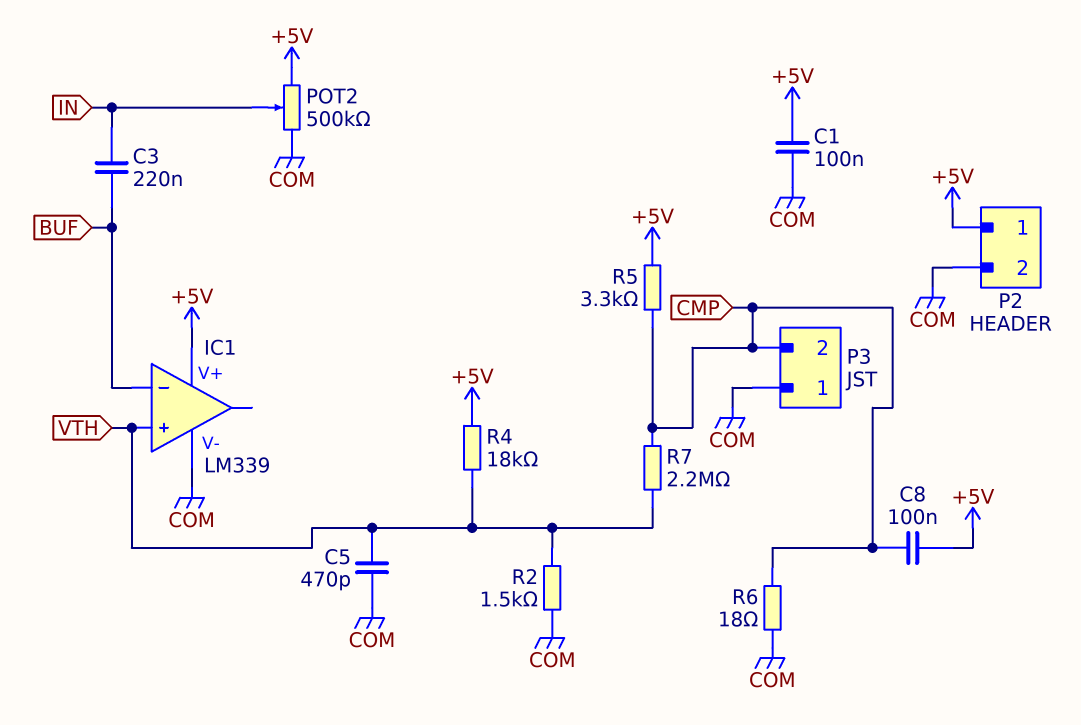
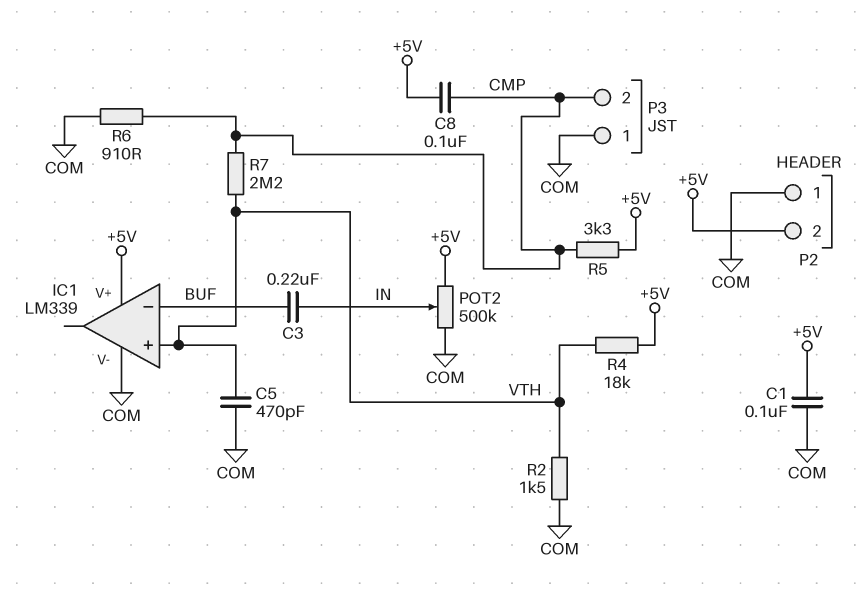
P2 pin 1: +5V -> COM
P2 pin 2: COM -> +5V
R6: 18 (CMP, COM) -> 910 (CMP, COM)

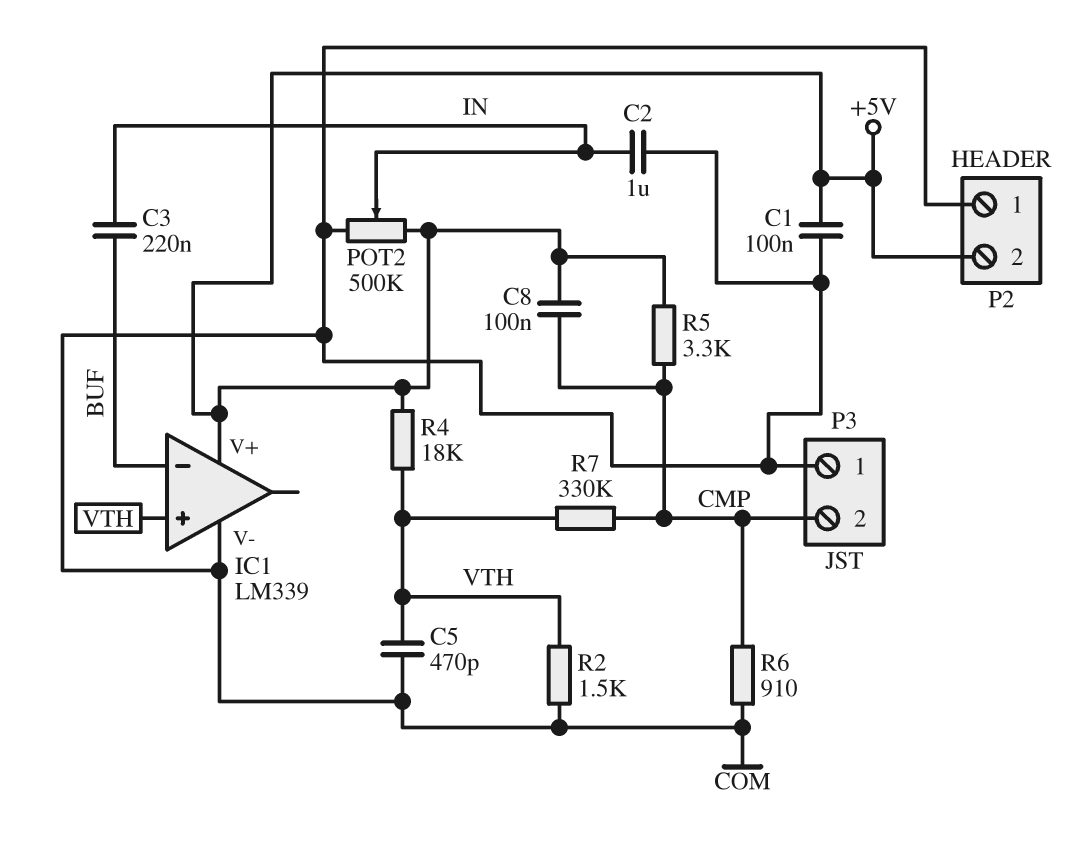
C2: none -> 1uF (COM, IN)
R7: 2.2M (CMP, VTH) -> 330k (CMP, VTH)

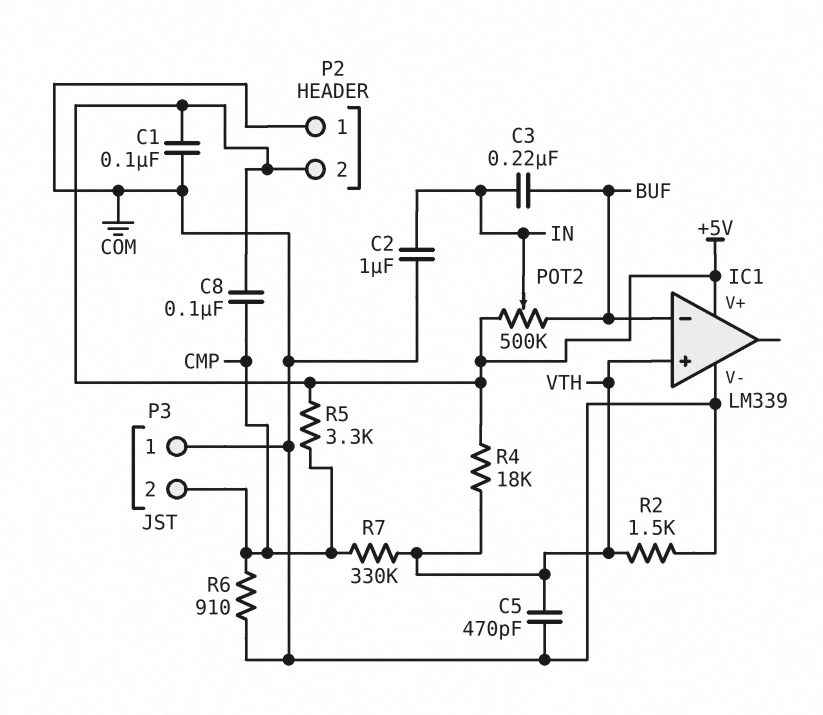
POT2: 500k (+5V, COM, wiper IN) -> 500k (+5V, BUF, wiper IN)

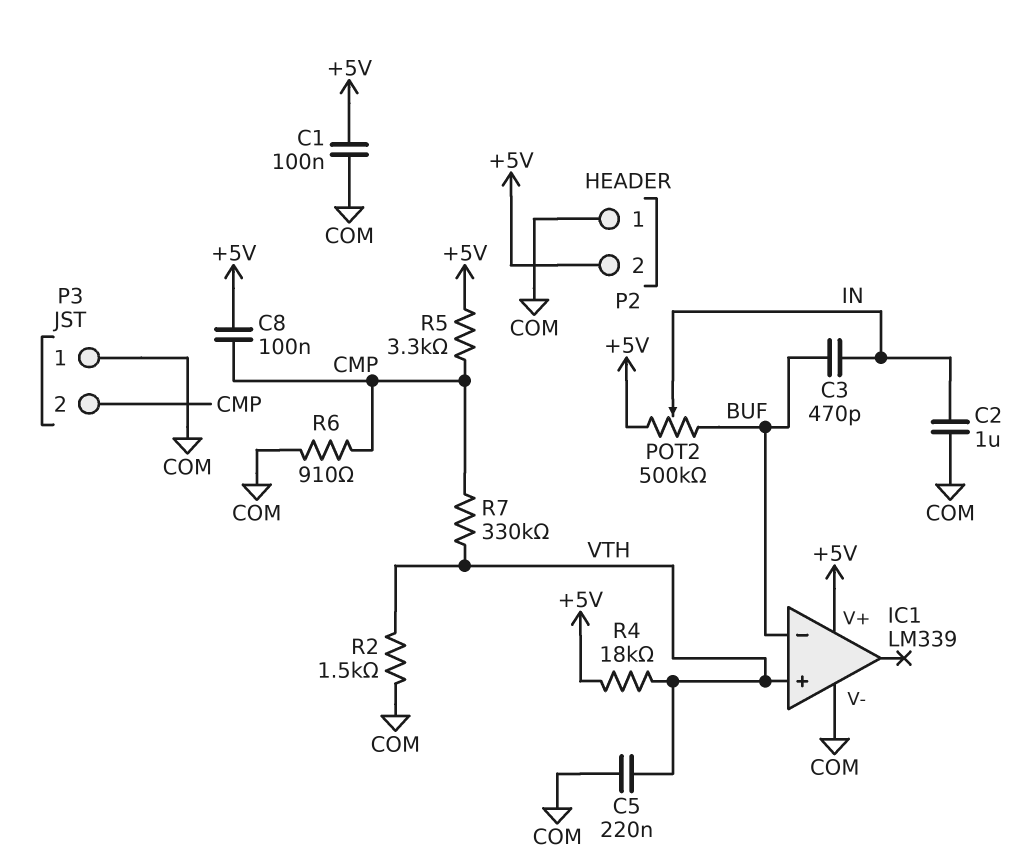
C3: 220nF (BUF, IN) -> 470pF (BUF, IN)
C5: 470pF (COM, VTH) -> 220nF (COM, VTH)

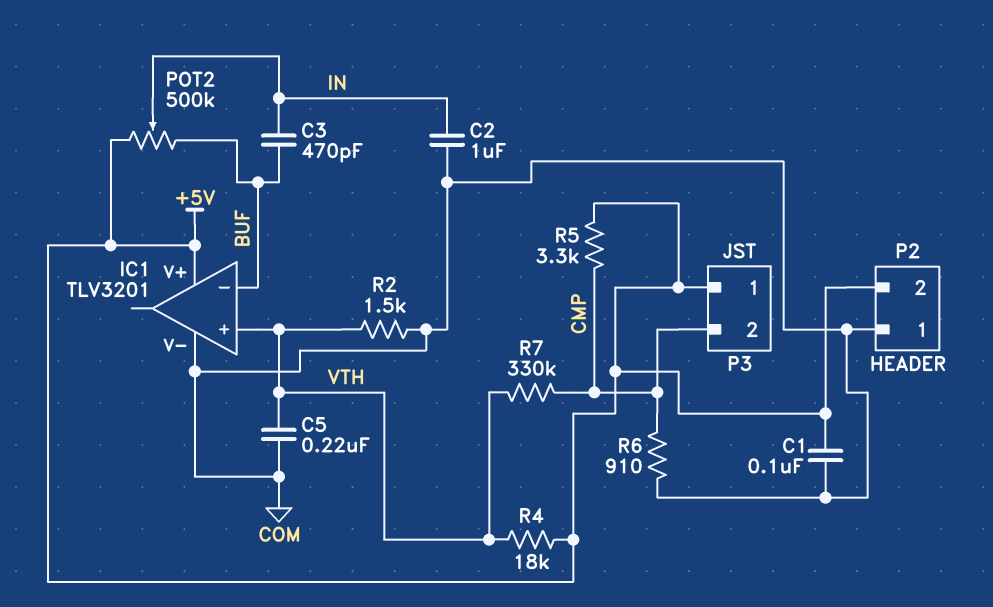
C8: 100nF (+5V, CMP) -> none
IC1: LM339 -> TLV3201
P3 pin 1: COM -> +5V

